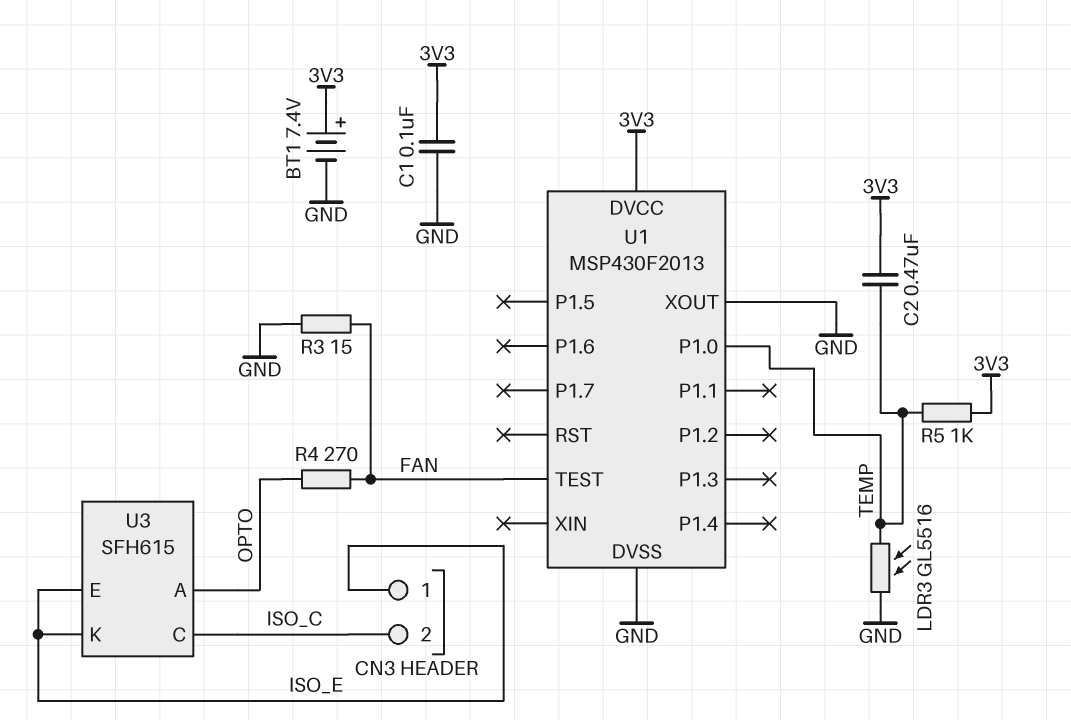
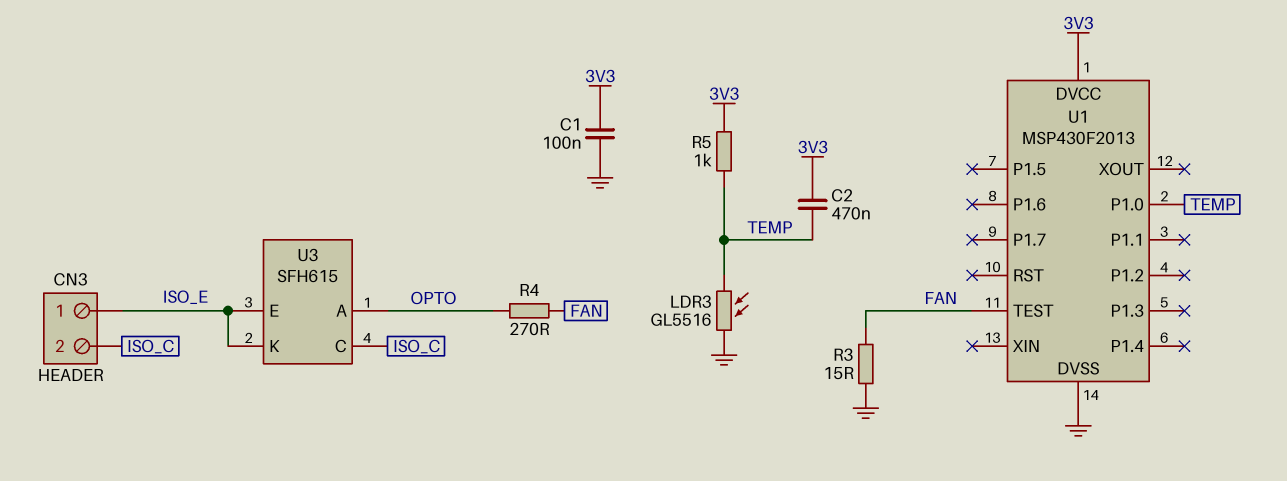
BT1: 7.4V (plus 3V3, minus GND) -> none
U1 pin XOUT: GND -> none

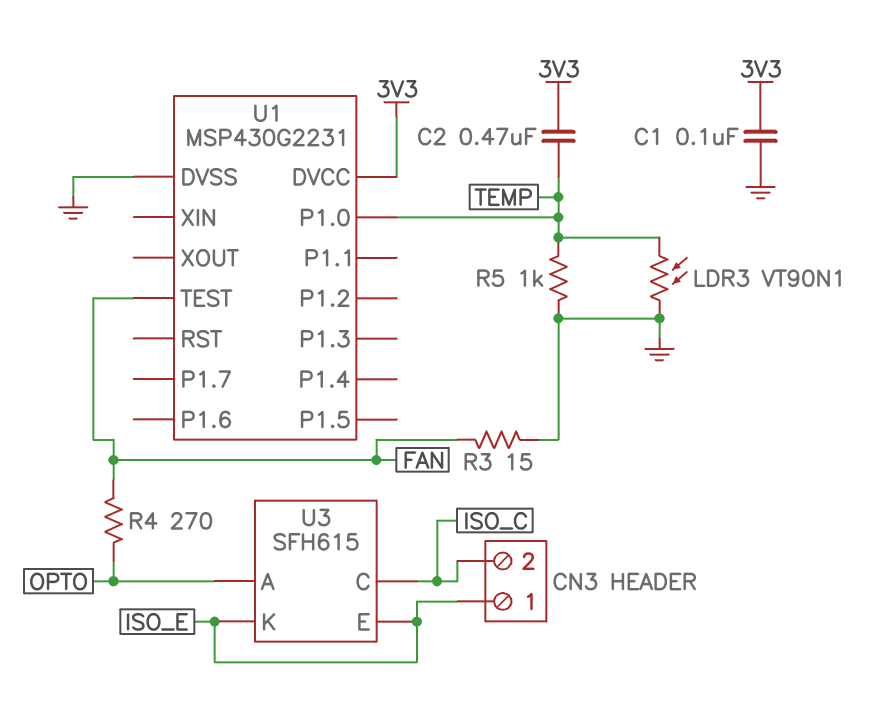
LDR3: GL5516 (GND, TEMP) -> VT90N1 (GND, TEMP)
R5: 1k (3V3, TEMP) -> 1k (GND, TEMP)
U1: MSP430F2013 -> MSP430G2231

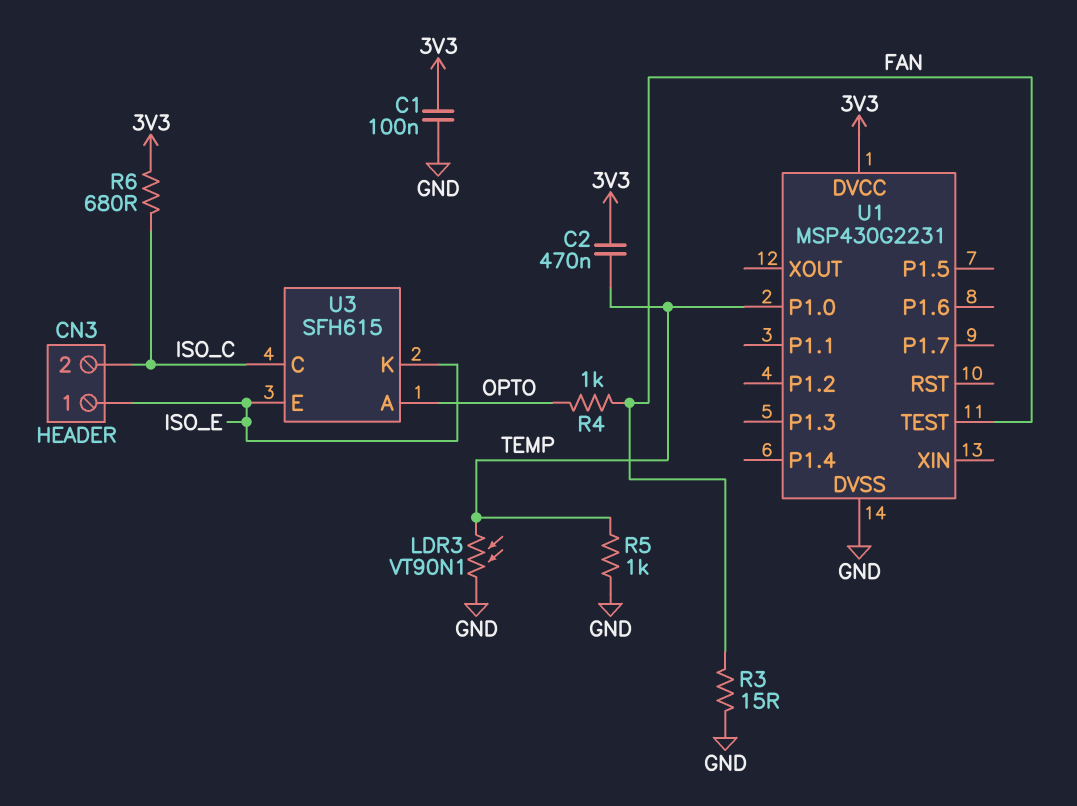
R4: 270 (FAN, OPTO) -> 1k (FAN, OPTO)
R6: none -> 680 (3V3, ISO_C)

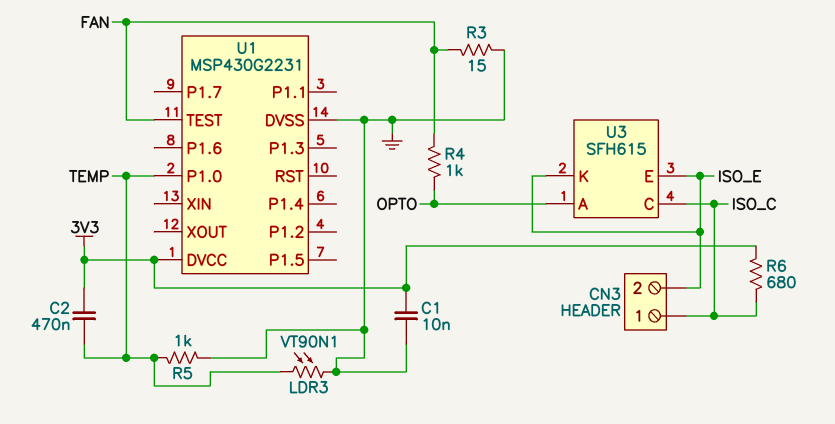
C1: 100nF (3V3, GND) -> 10nF (3V3, GND)
CN3 pin 1: ISO_E -> ISO_C
CN3 pin 2: ISO_C -> ISO_E

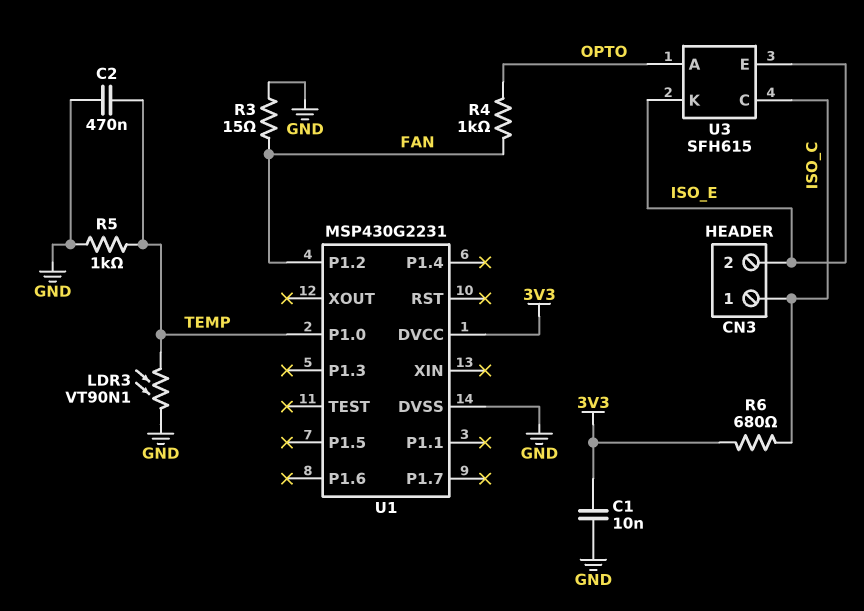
C2: 470nF (3V3, TEMP) -> 470nF (GND, TEMP)
U1 pin P1.2: none -> FAN
U1 pin TEST: FAN -> none

